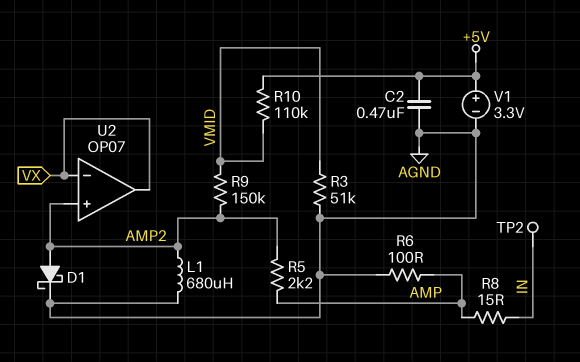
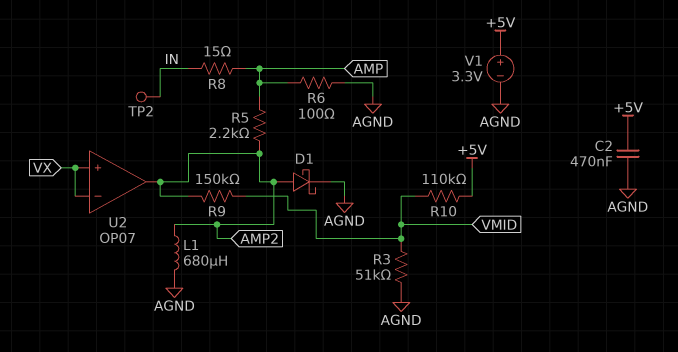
U2 pin in+: AMP2 -> VX
U2 pin out: VX -> AMP2

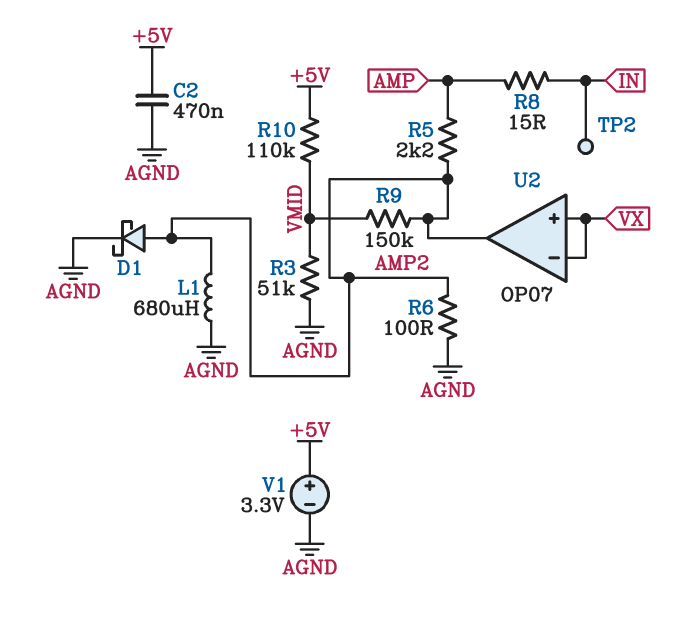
R6: 100 (AGND, AMP) -> 100 (AGND, AMP2)

